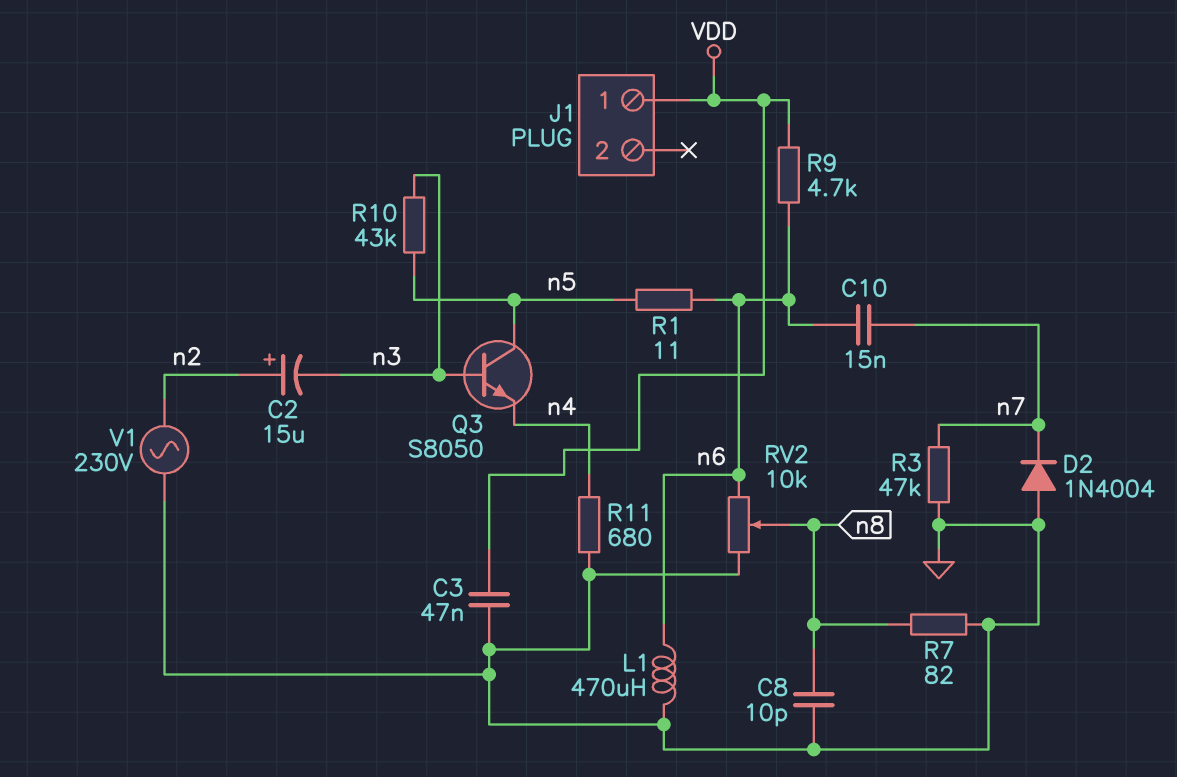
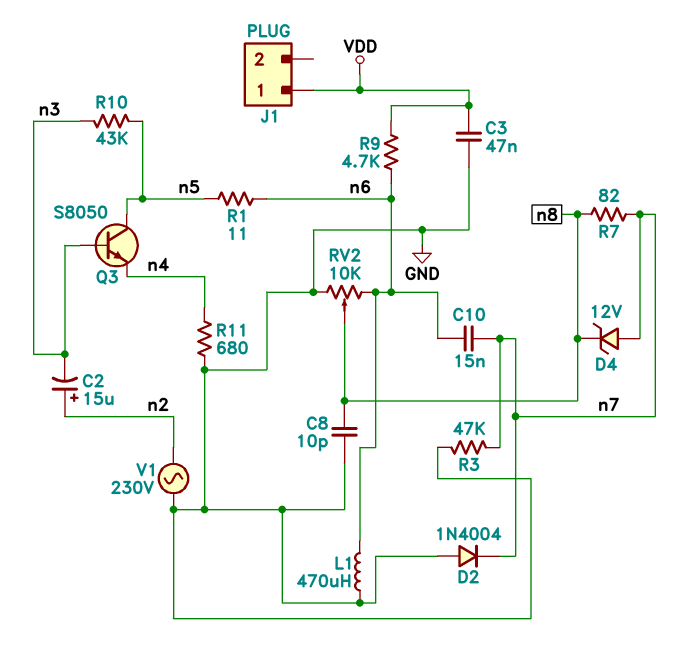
D4: none -> zener 12V (A n7, K n8)
R7: 82 (GND, n8) -> 82 (n7, n8)

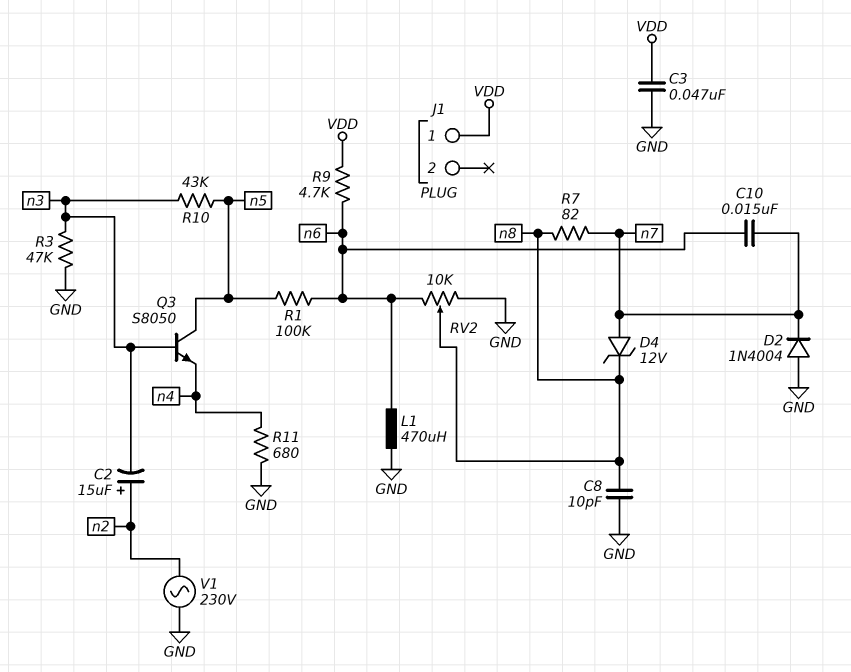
R1: 11 (n5, n6) -> 100k (n5, n6)
R3: 47k (GND, n7) -> 47k (GND, n3)

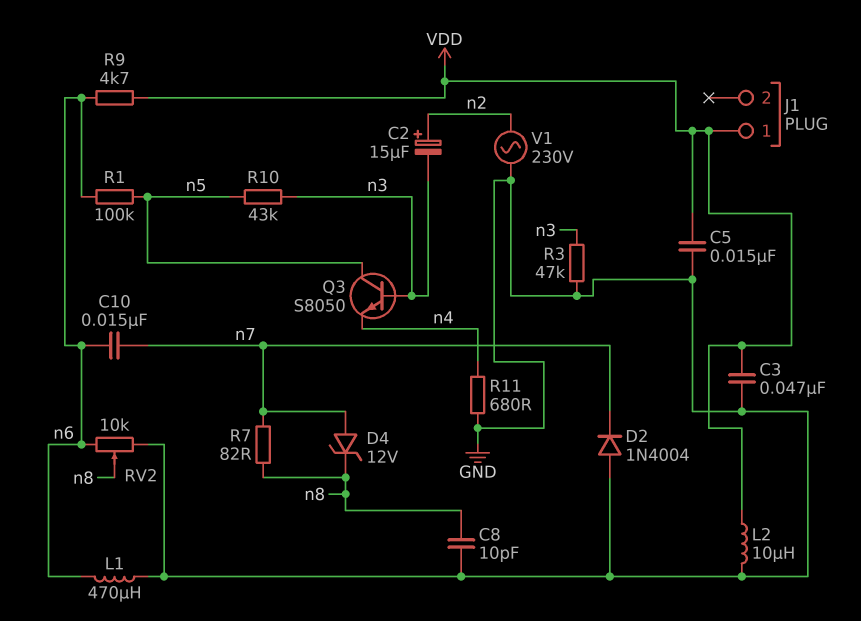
C5: none -> 15nF (GND, VDD)
L2: none -> 10uH (GND, VDD)

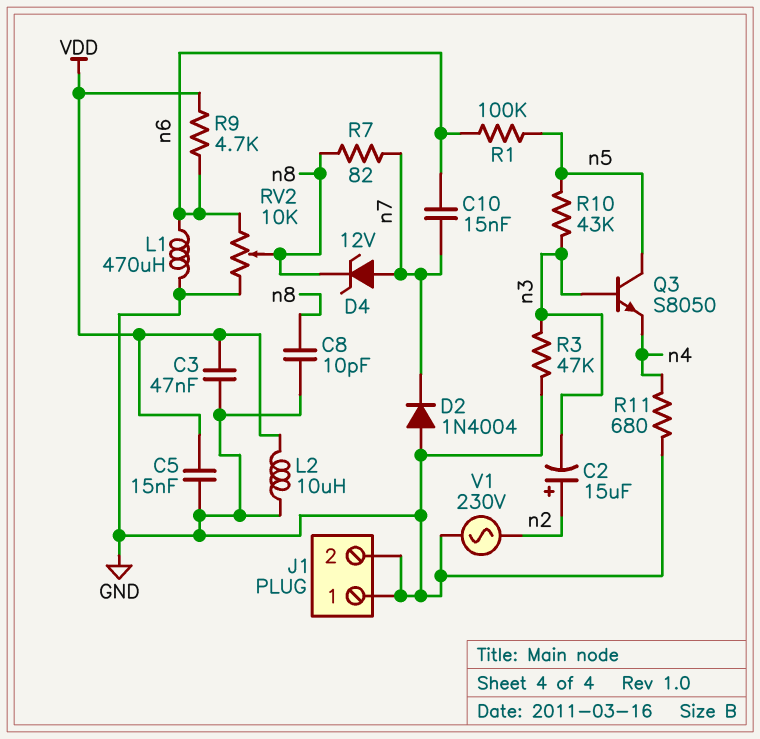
J1 pin 1: VDD -> GND
J1 pin 2: none -> GND

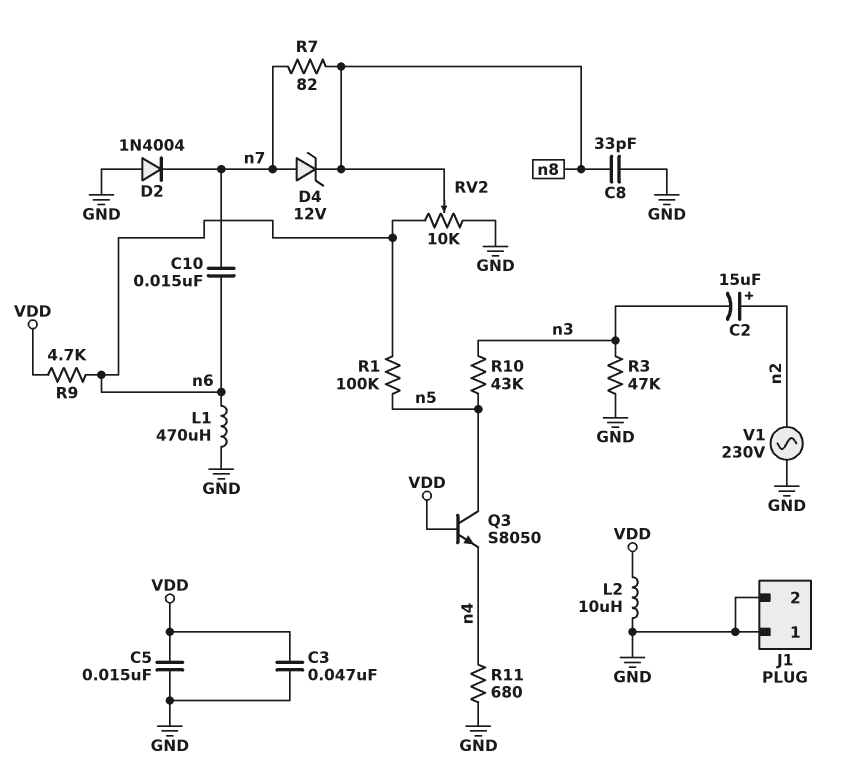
C8: 10pF (GND, n8) -> 33pF (GND, n8)
Q3: NPN S8050 (B n3, C n5, E n4) -> NPN S8050 (B VDD, C n5, E n4)

